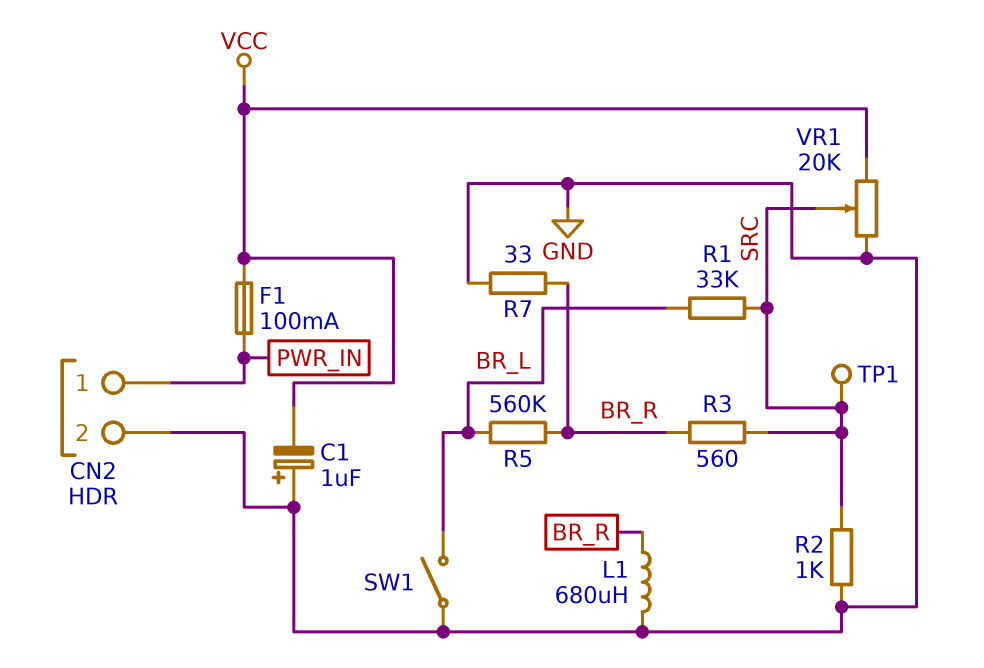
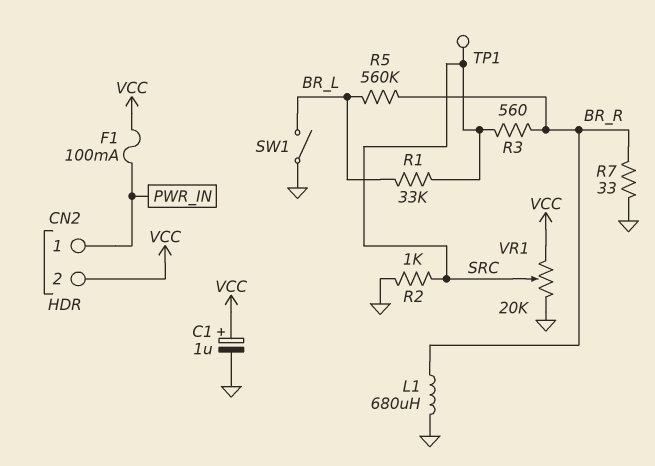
C1: 1uF (plus GND, minus VCC) -> 1uF (plus VCC, minus GND)
CN2 pin 2: GND -> VCC

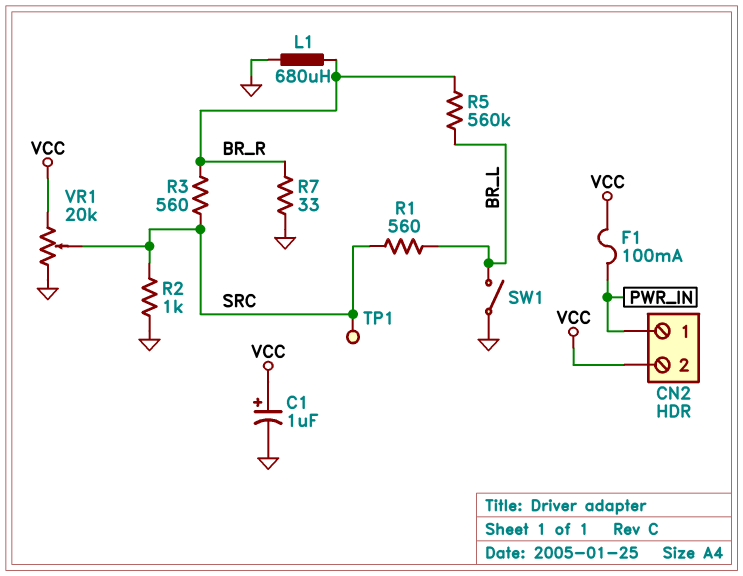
R1: 33k (BR_L, SRC) -> 560 (BR_L, SRC)

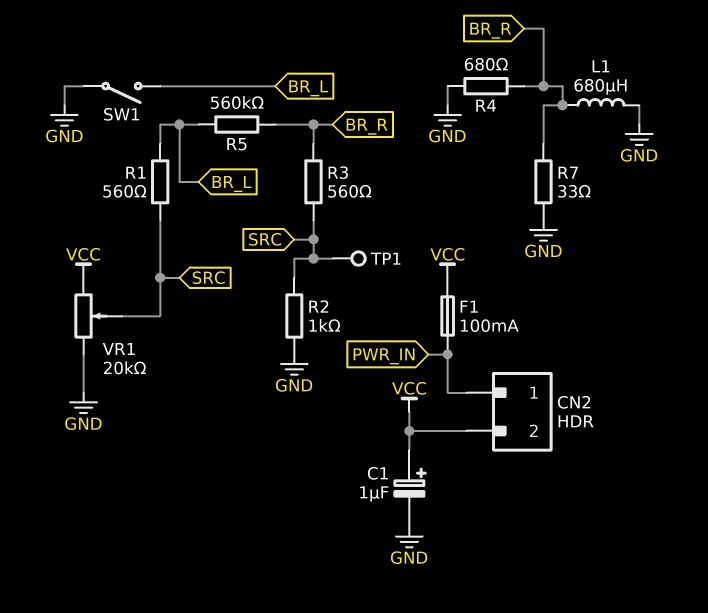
R4: none -> 680 (BR_R, GND)

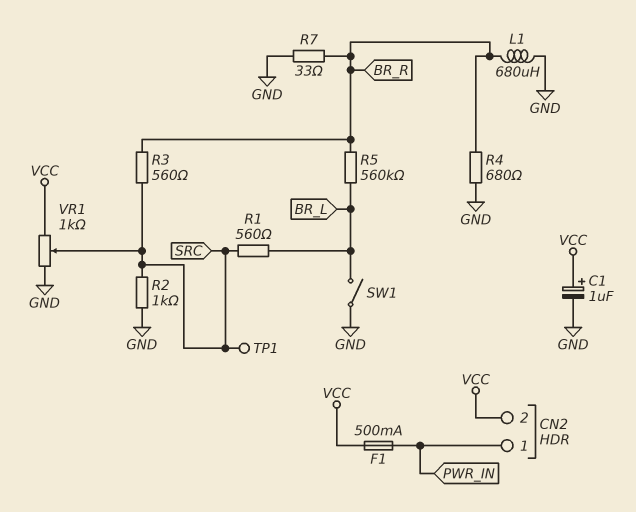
F1: 100mA (PWR_IN, VCC) -> 500mA (PWR_IN, VCC)
VR1: 20k (GND, VCC, wiper SRC) -> 1k (GND, VCC, wiper SRC)

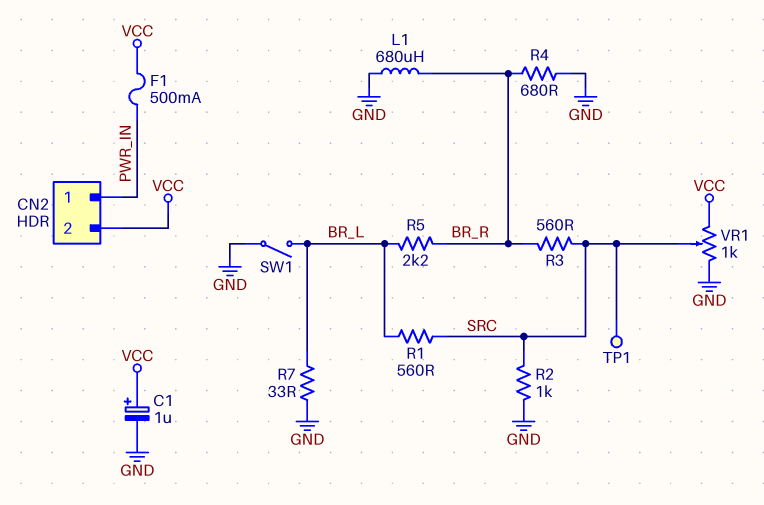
R5: 560k (BR_L, BR_R) -> 2.2k (BR_L, BR_R)
R7: 33 (BR_R, GND) -> 33 (BR_L, GND)

